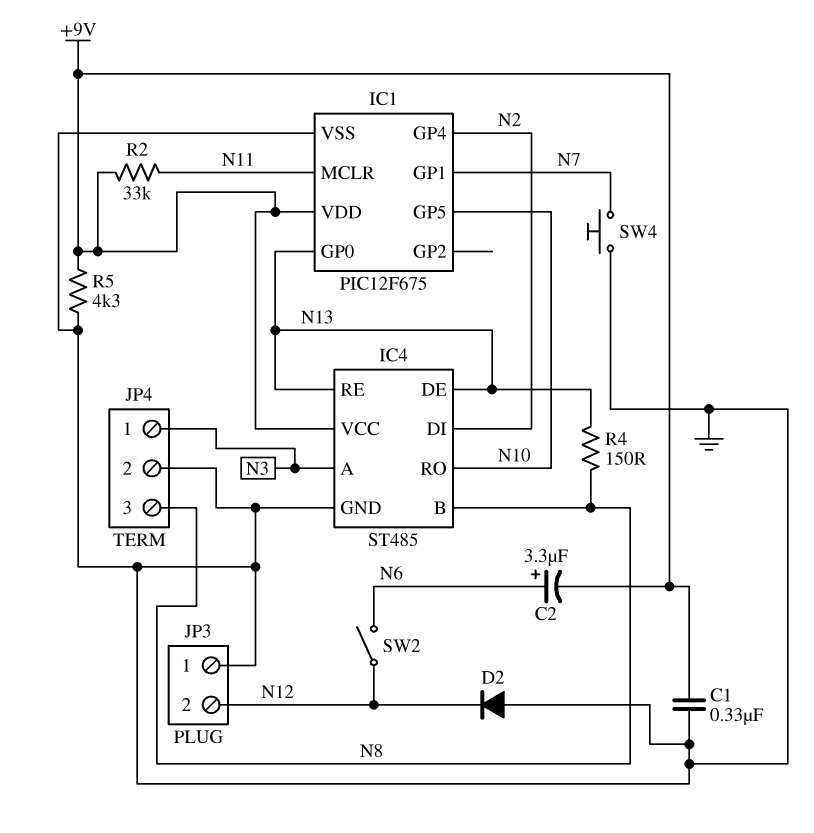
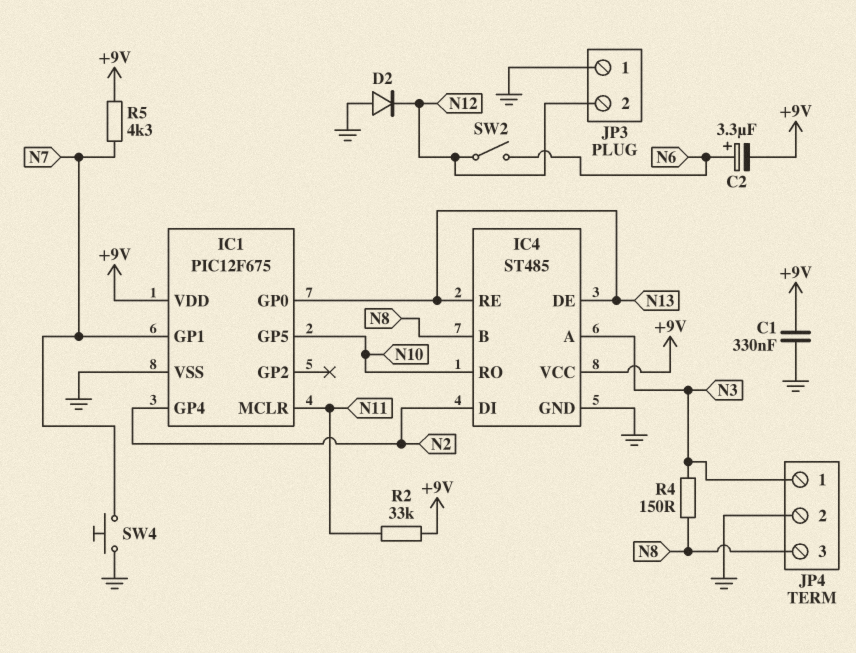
R4: 150 (N8, N13) -> 150 (N3, N8)
R5: 4.3k (+9V, GND) -> 4.3k (+9V, N7)

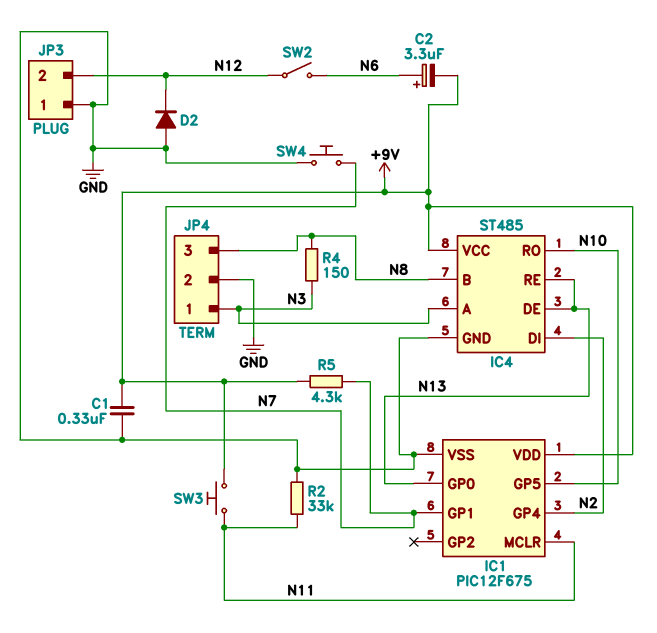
R2: 33k (+9V, N11) -> 33k (GND, N11)
SW3: none -> button (+9V, N11)

